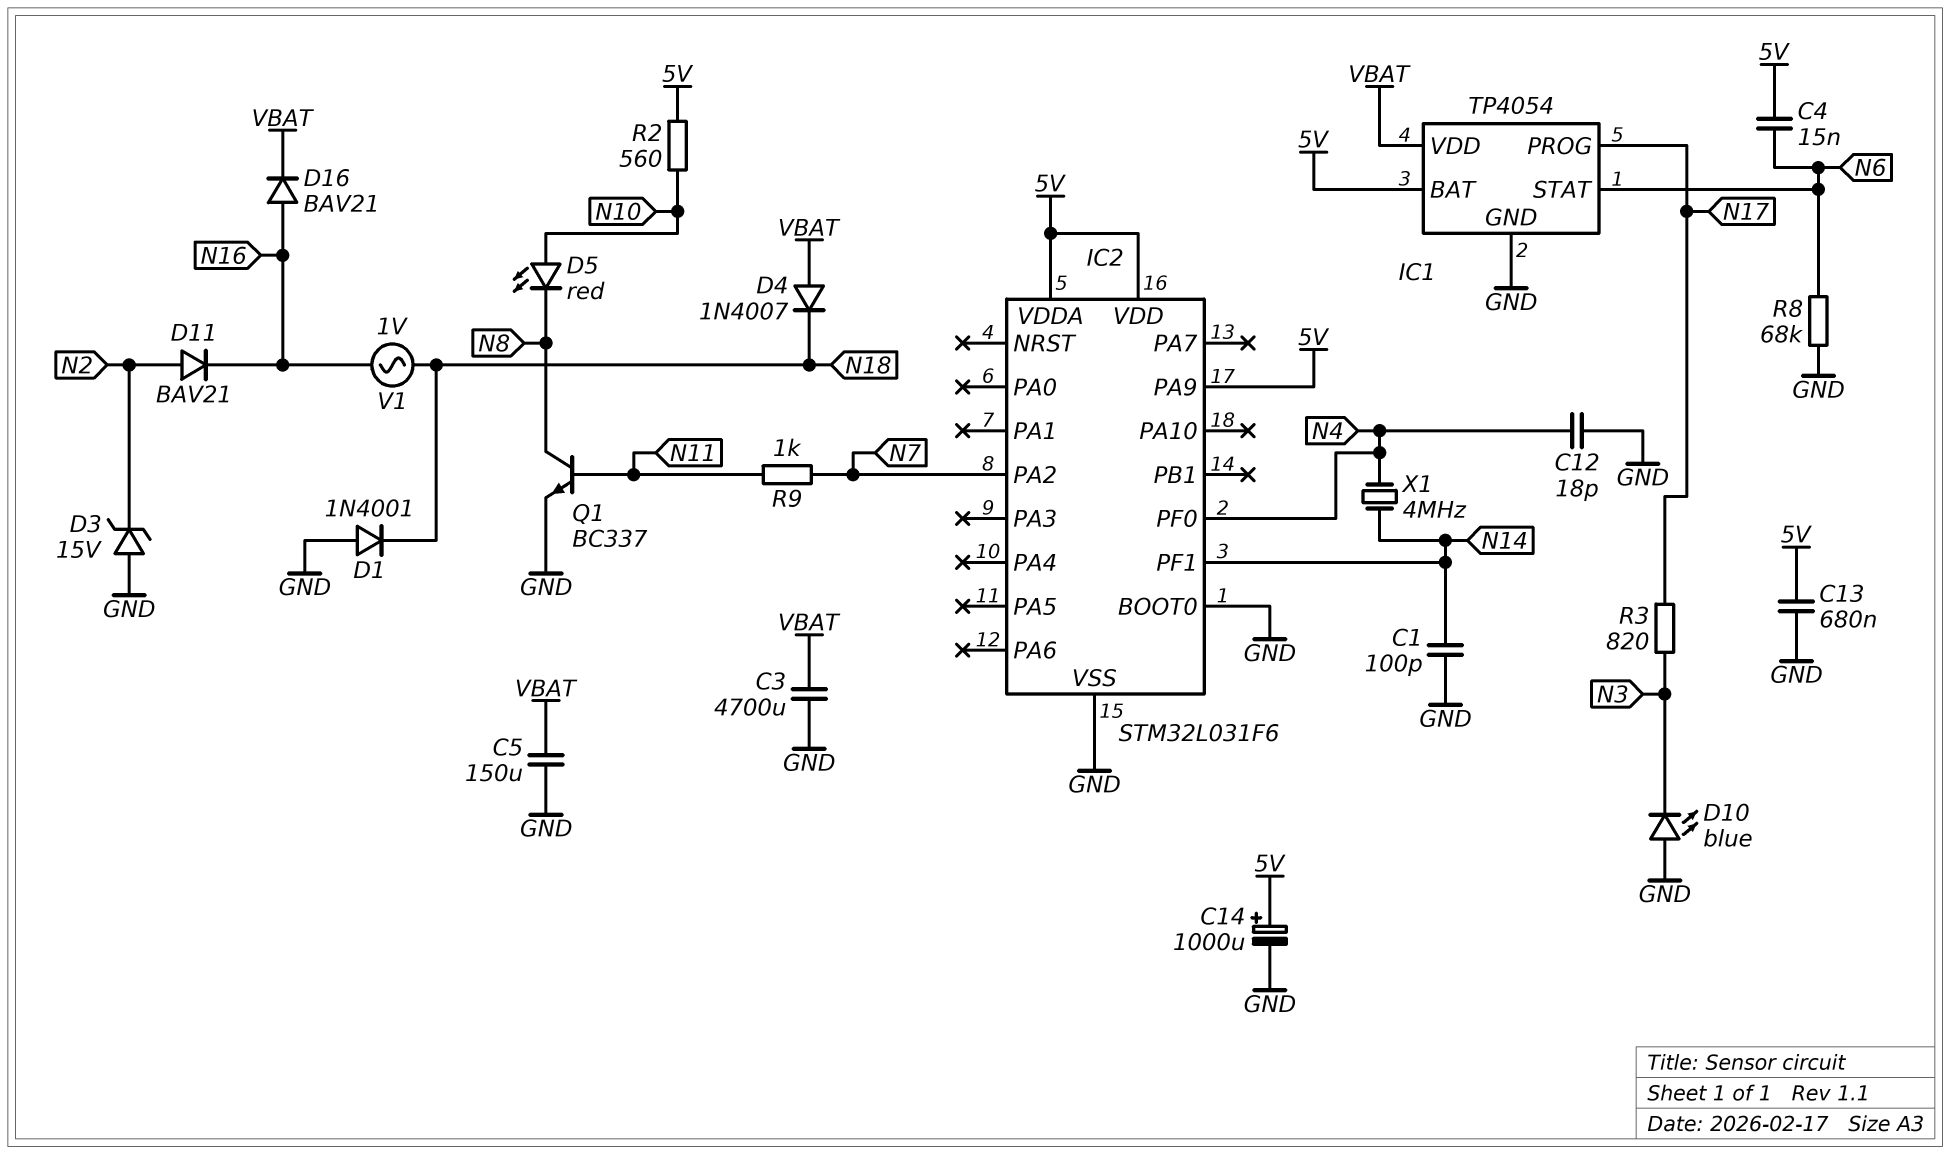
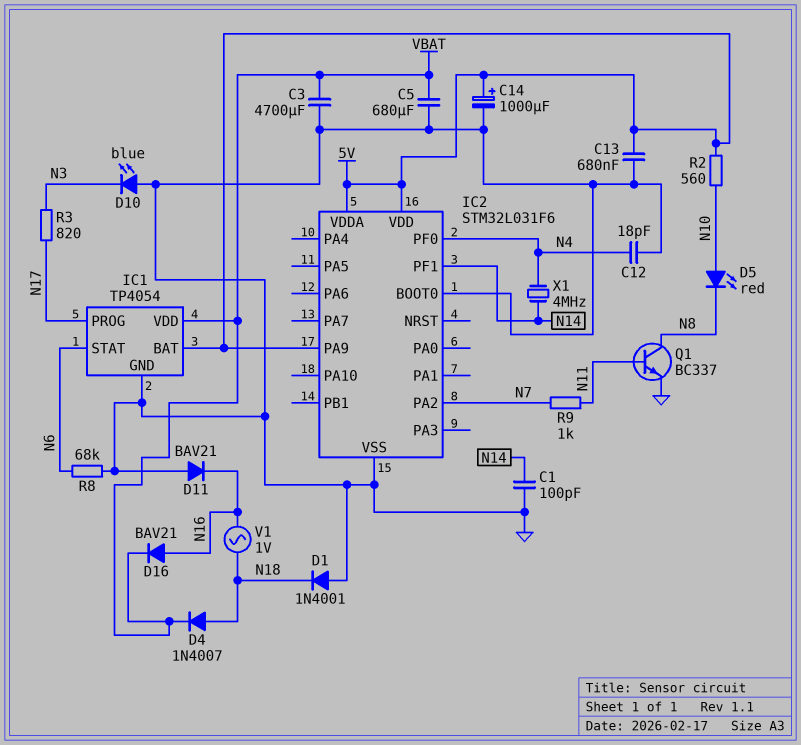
C4: 15nF (5V, N6) -> none
C5: 150uF (GND, VBAT) -> 680uF (GND, VBAT)
D3: zener 15V (A GND, K N2) -> none
D4: diode 1N4007 (A VBAT, K N18) -> diode 1N4007 (A N18, K VBAT)
D11: diode BAV21 (A N2, K N16) -> diode BAV21 (A GND, K N16)

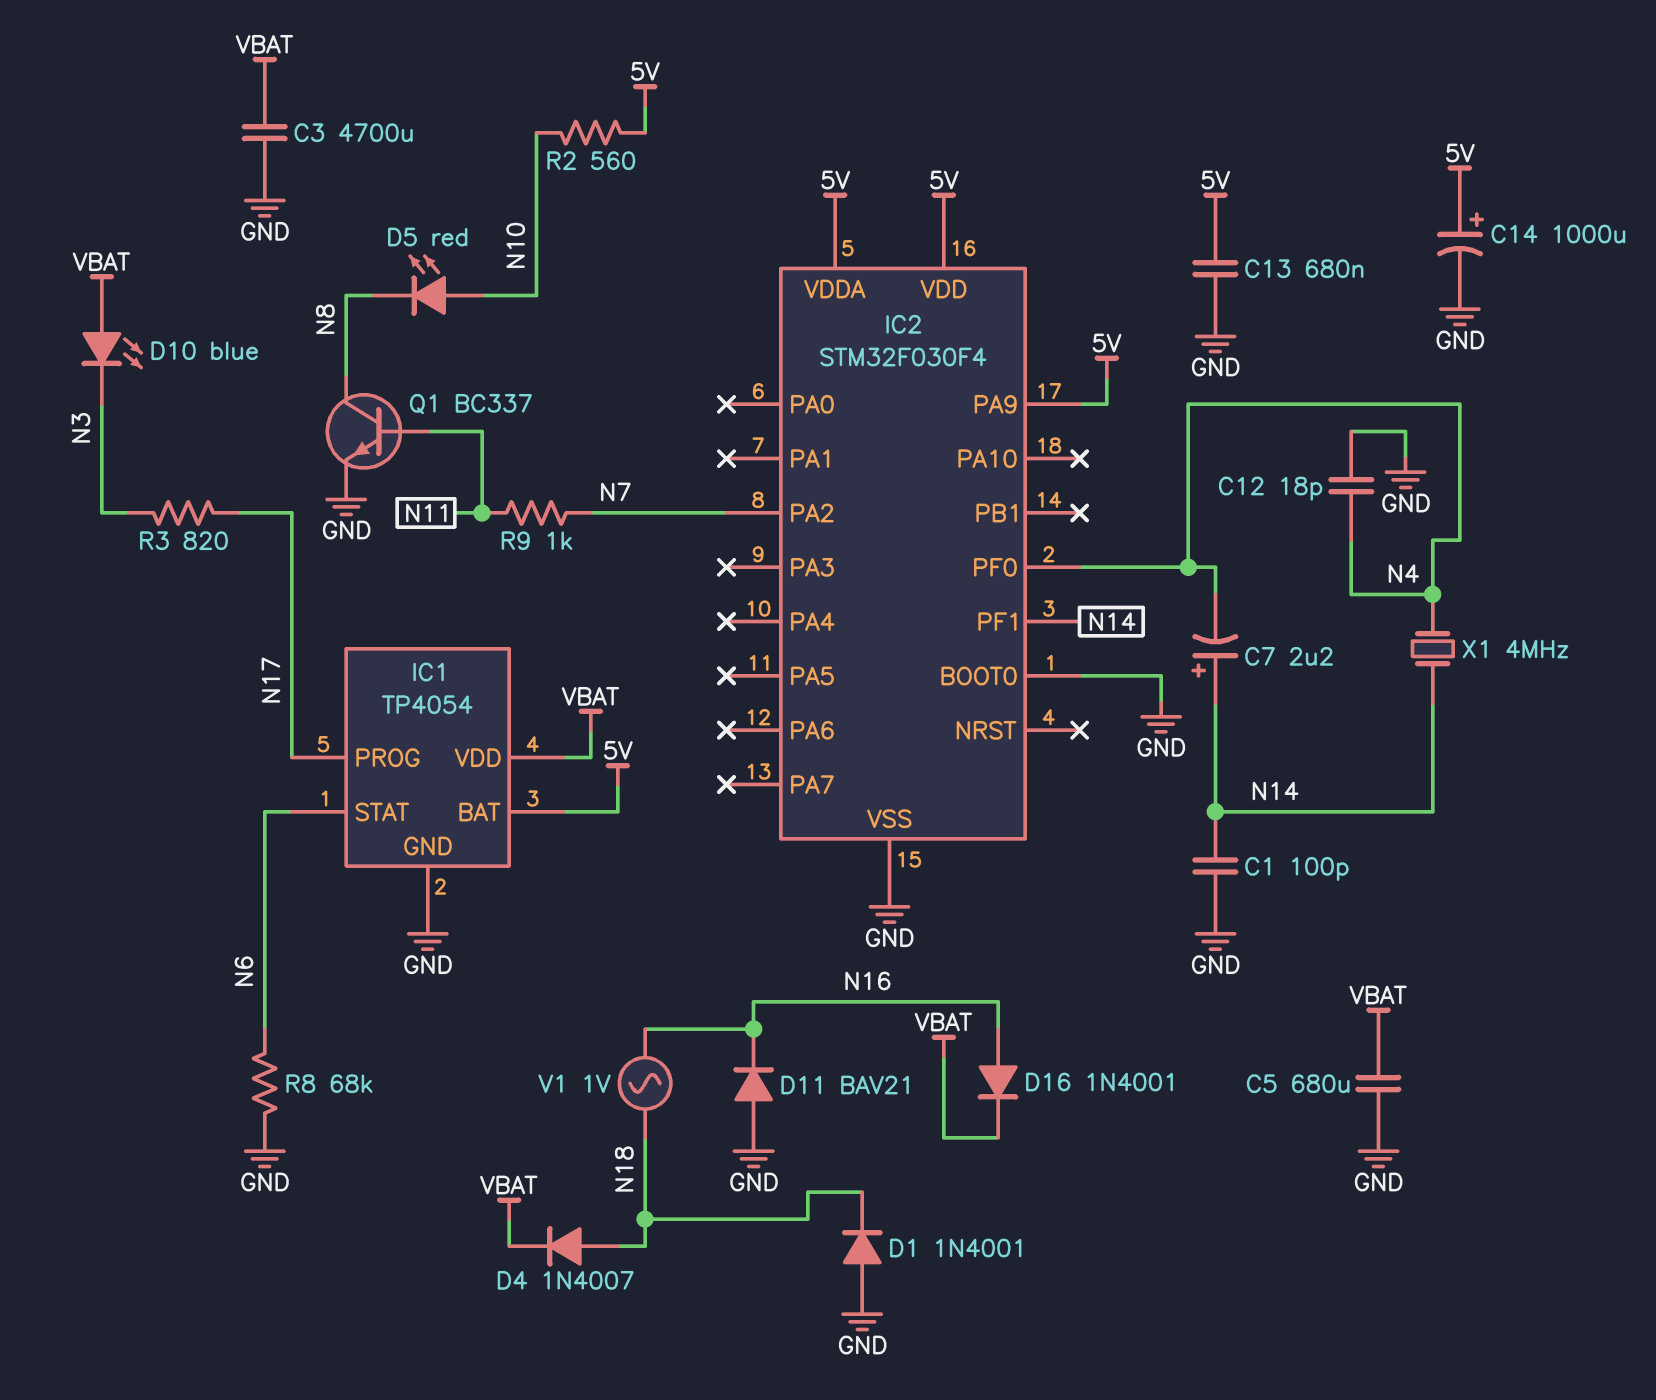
C7: none -> 2.2uF (plus N14, minus N4)
D10: LED blue (A GND, K N3) -> LED blue (A VBAT, K N3)
D16: diode BAV21 (A N16, K VBAT) -> diode 1N4001 (A N16, K VBAT)
IC2: STM32L031F6 -> STM32F030F4

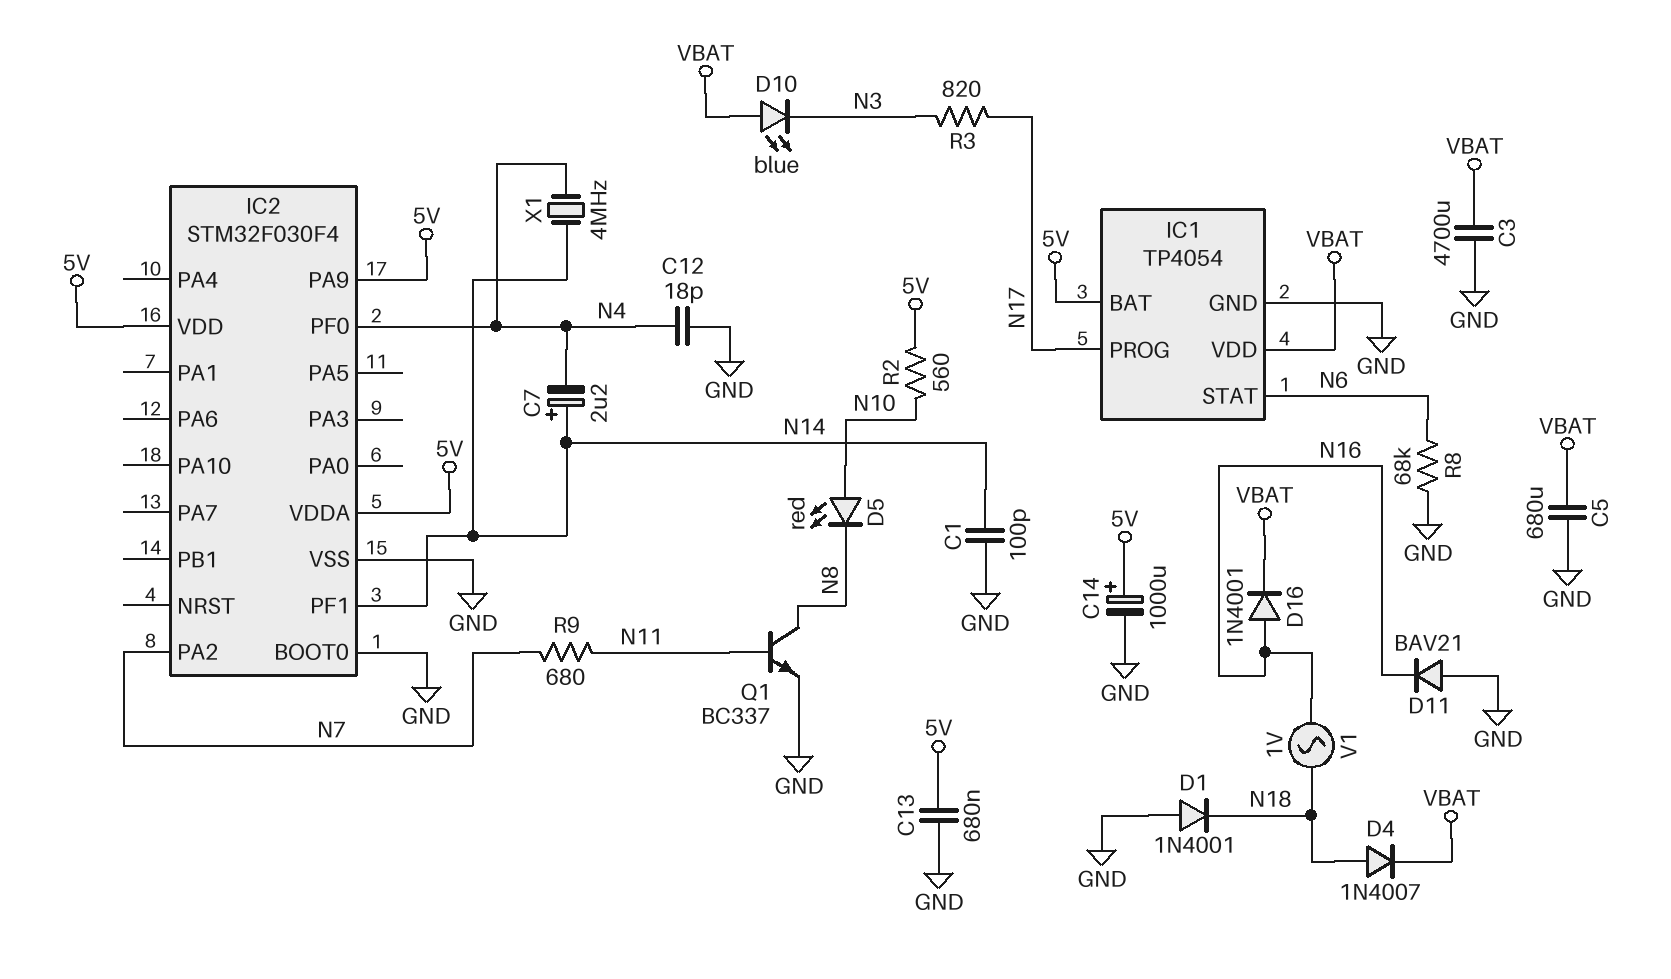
R9: 1k (N7, N11) -> 680 (N7, N11)

